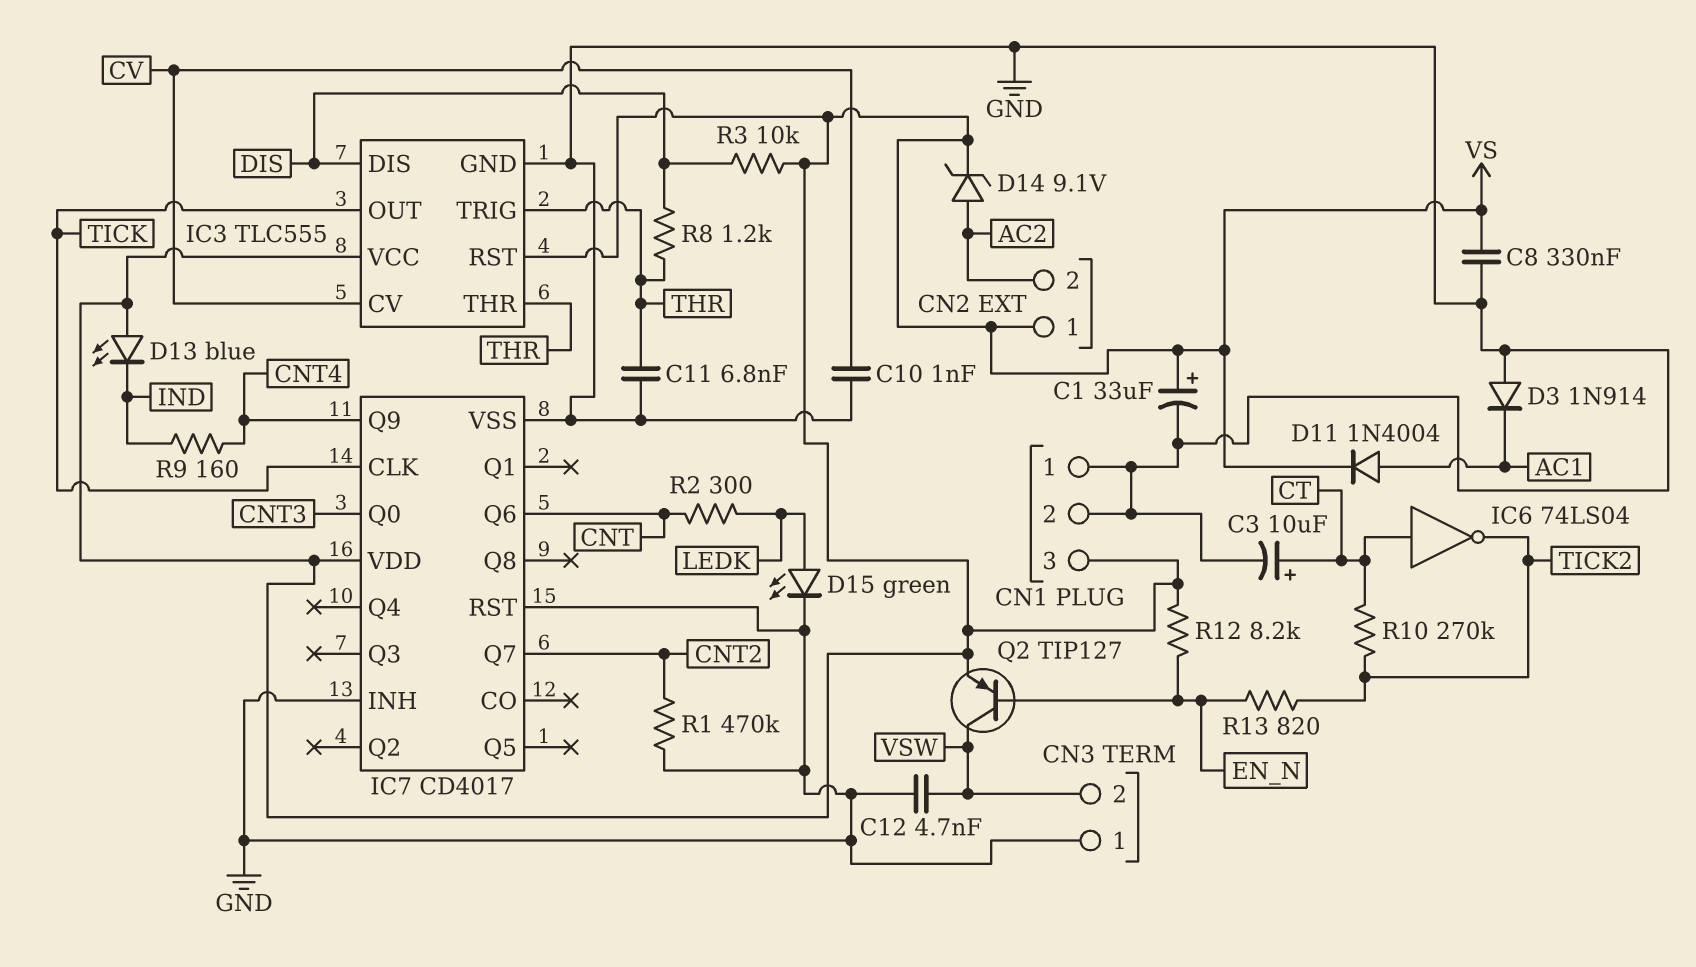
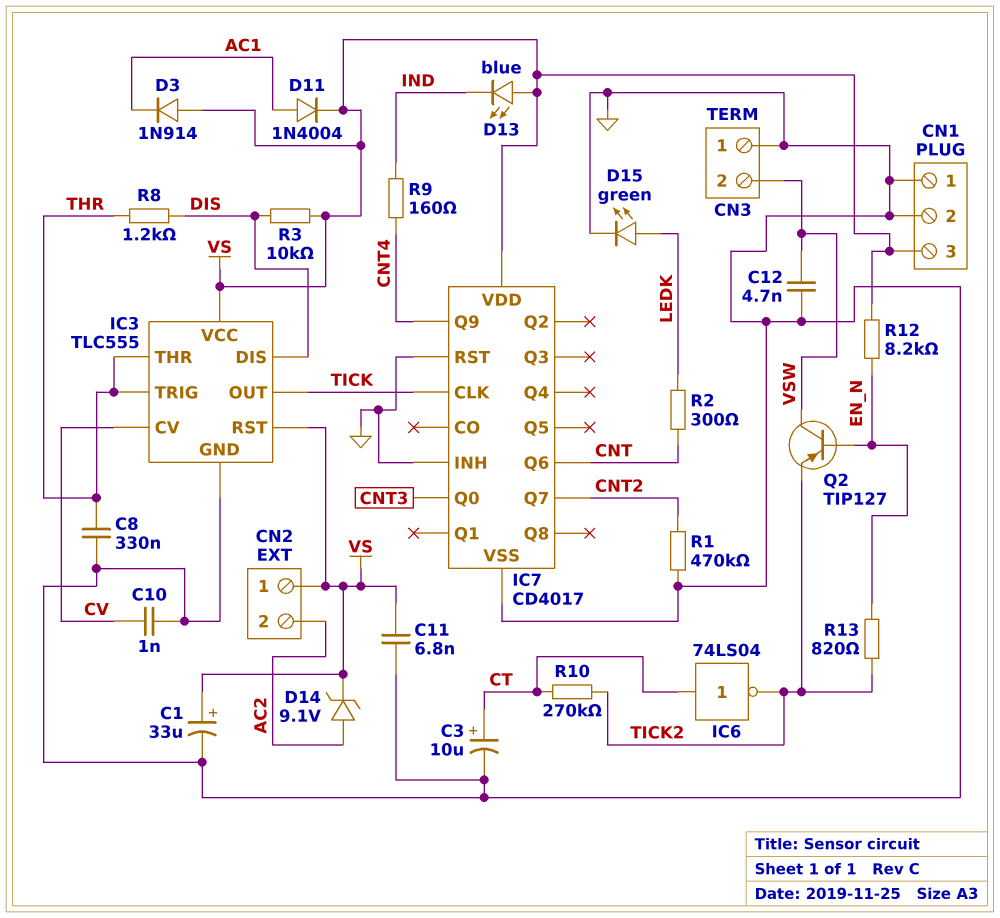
C8: 330nF (GND, VS) -> 330nF (GND, THR)
C11: 6.8nF (GND, THR) -> 6.8nF (GND, VS)
D3: diode 1N914 (A GND, K AC1) -> diode 1N914 (A VS, K AC1)
Q2: PNP TIP127 (B EN_N, C VSW, E VS) -> PNP TIP127 (B EN_N, C VSW, E TICK2)

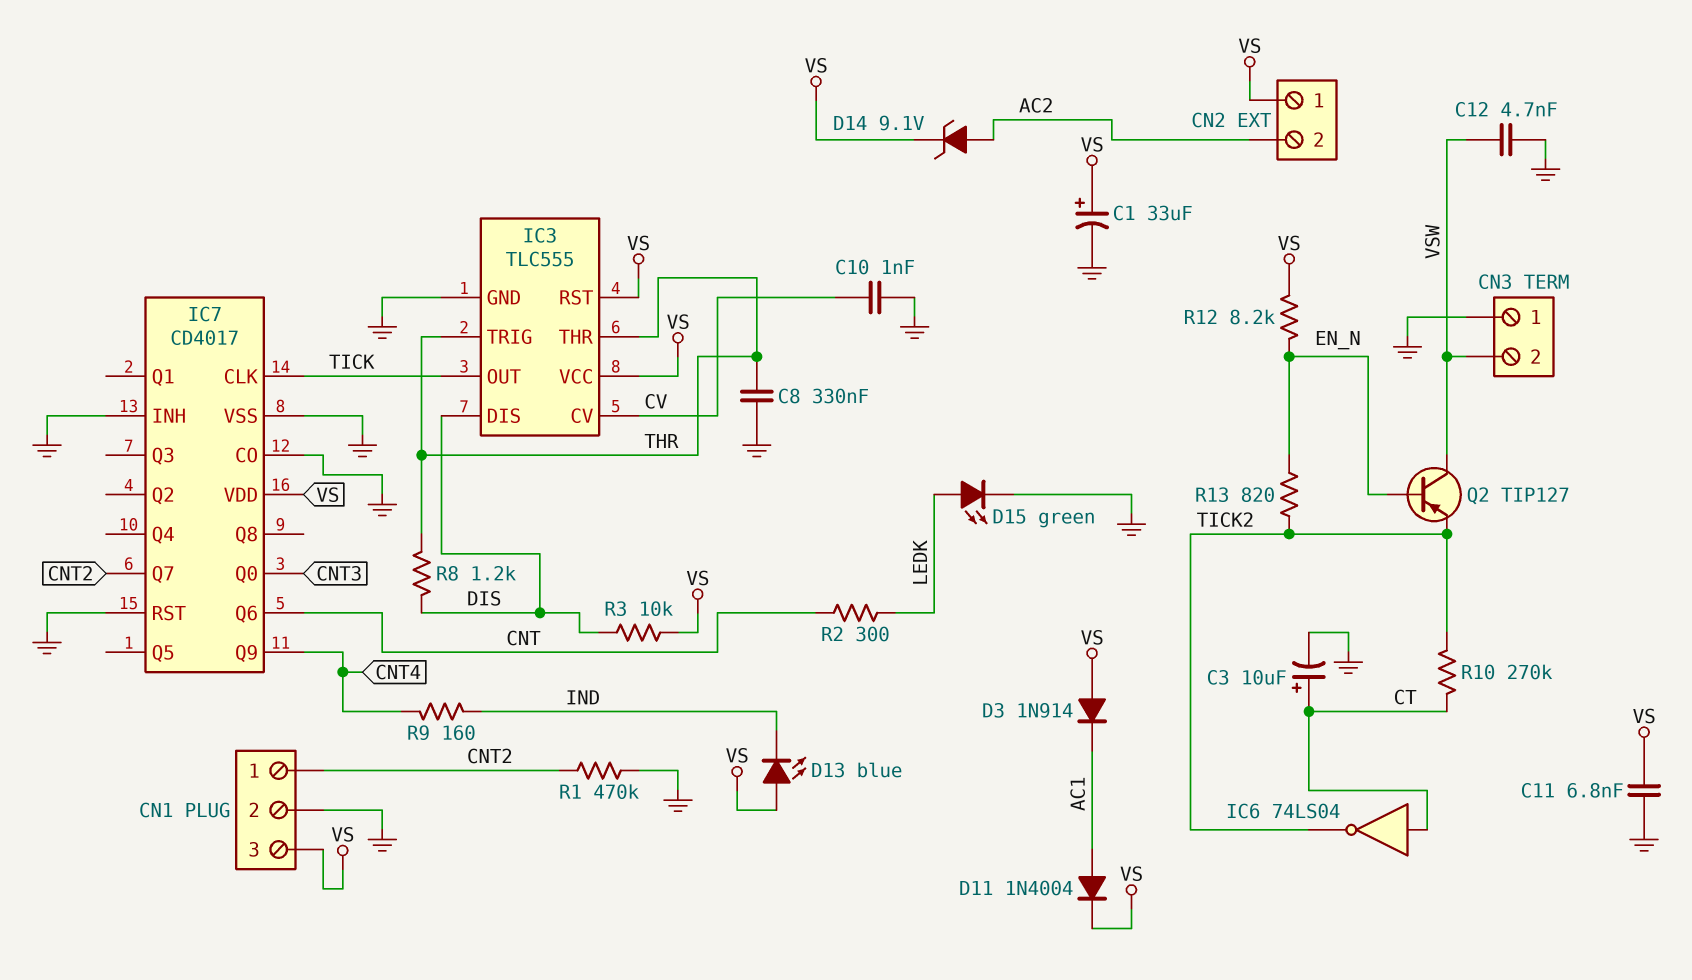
CN1 pin 1: GND -> CNT2
IC7 pin CO: none -> GND

